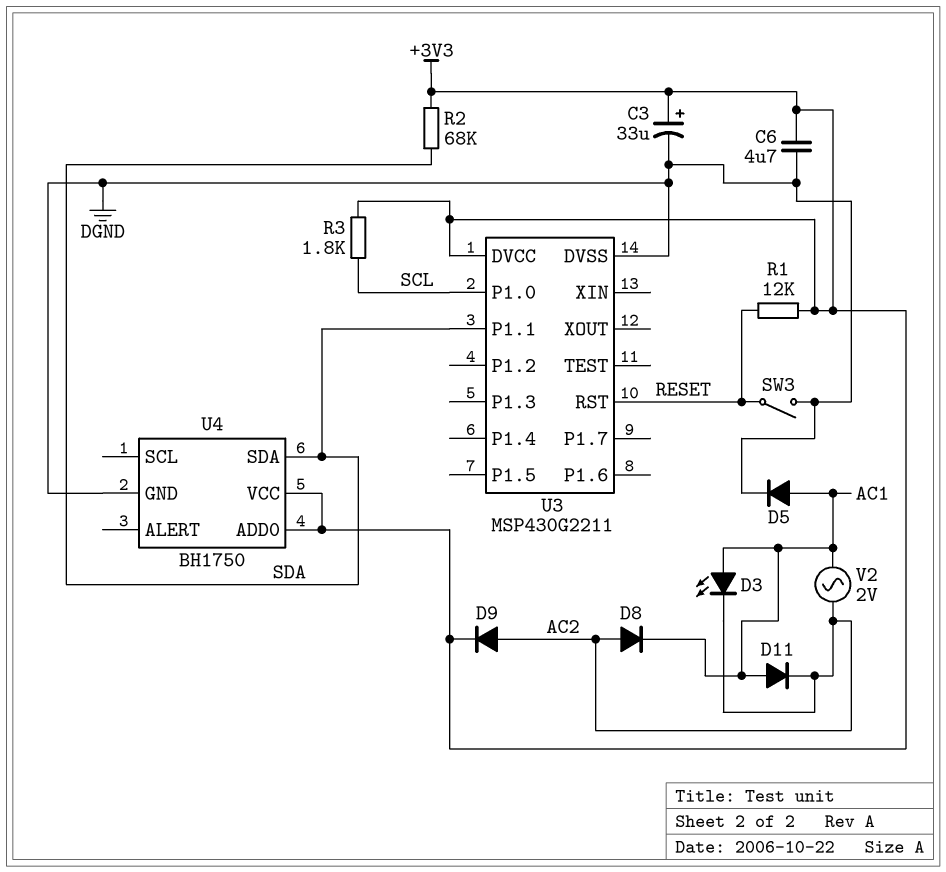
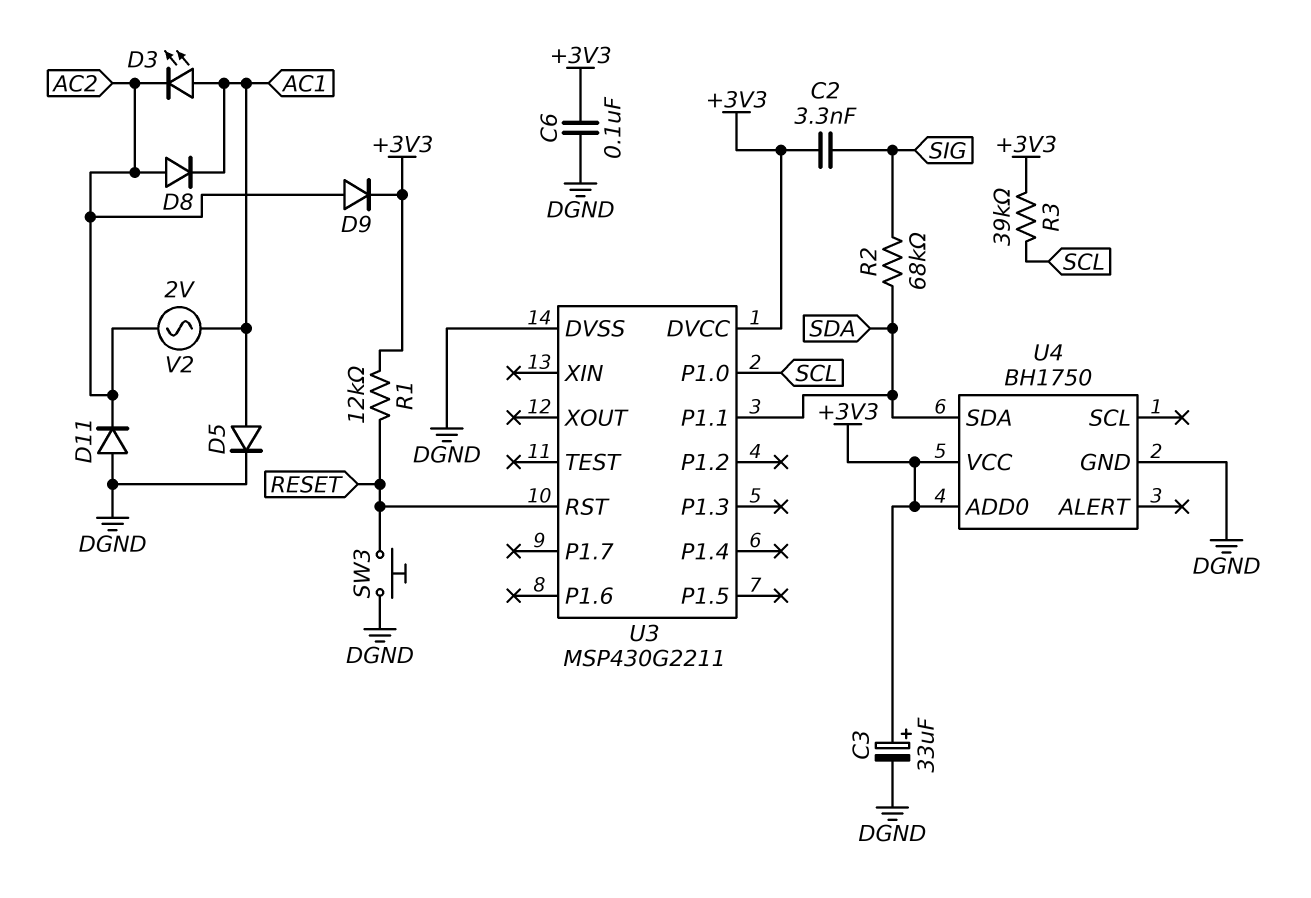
C2: none -> 3.3nF (+3V3, SIG)
C6: 4.7uF (+3V3, DGND) -> 100nF (+3V3, DGND)
D11: diode (A AC1, K AC2) -> diode (A DGND, K AC2)
R2: 68k (+3V3, SDA) -> 68k (SDA, SIG)
R3: 1.8k (+3V3, SCL) -> 39k (+3V3, SCL)
SW3: switch (DGND, RESET) -> button (DGND, RESET)

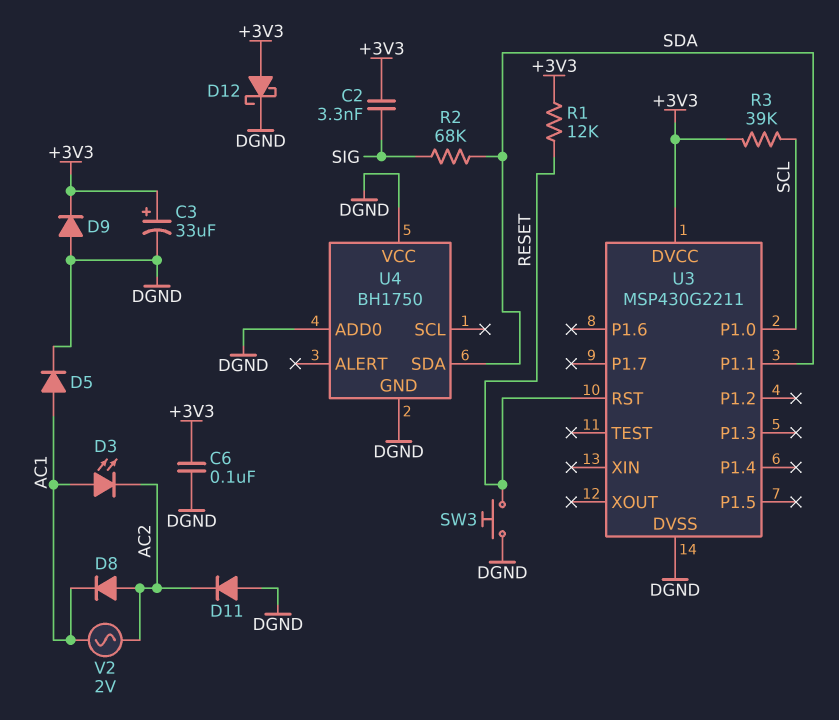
D9: diode (A AC2, K +3V3) -> diode (A DGND, K +3V3)
D12: none -> schottky (A +3V3, K DGND)
U4 pin ADD0: +3V3 -> DGND
U4 pin VCC: +3V3 -> DGND

